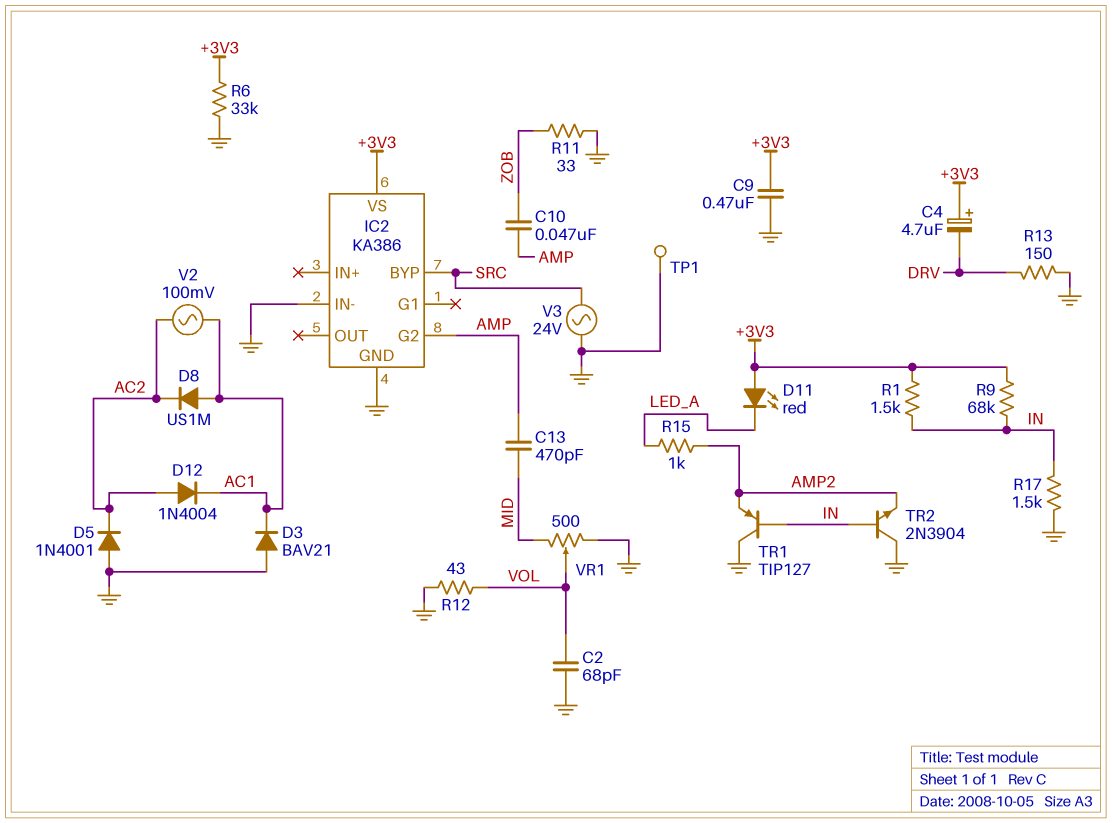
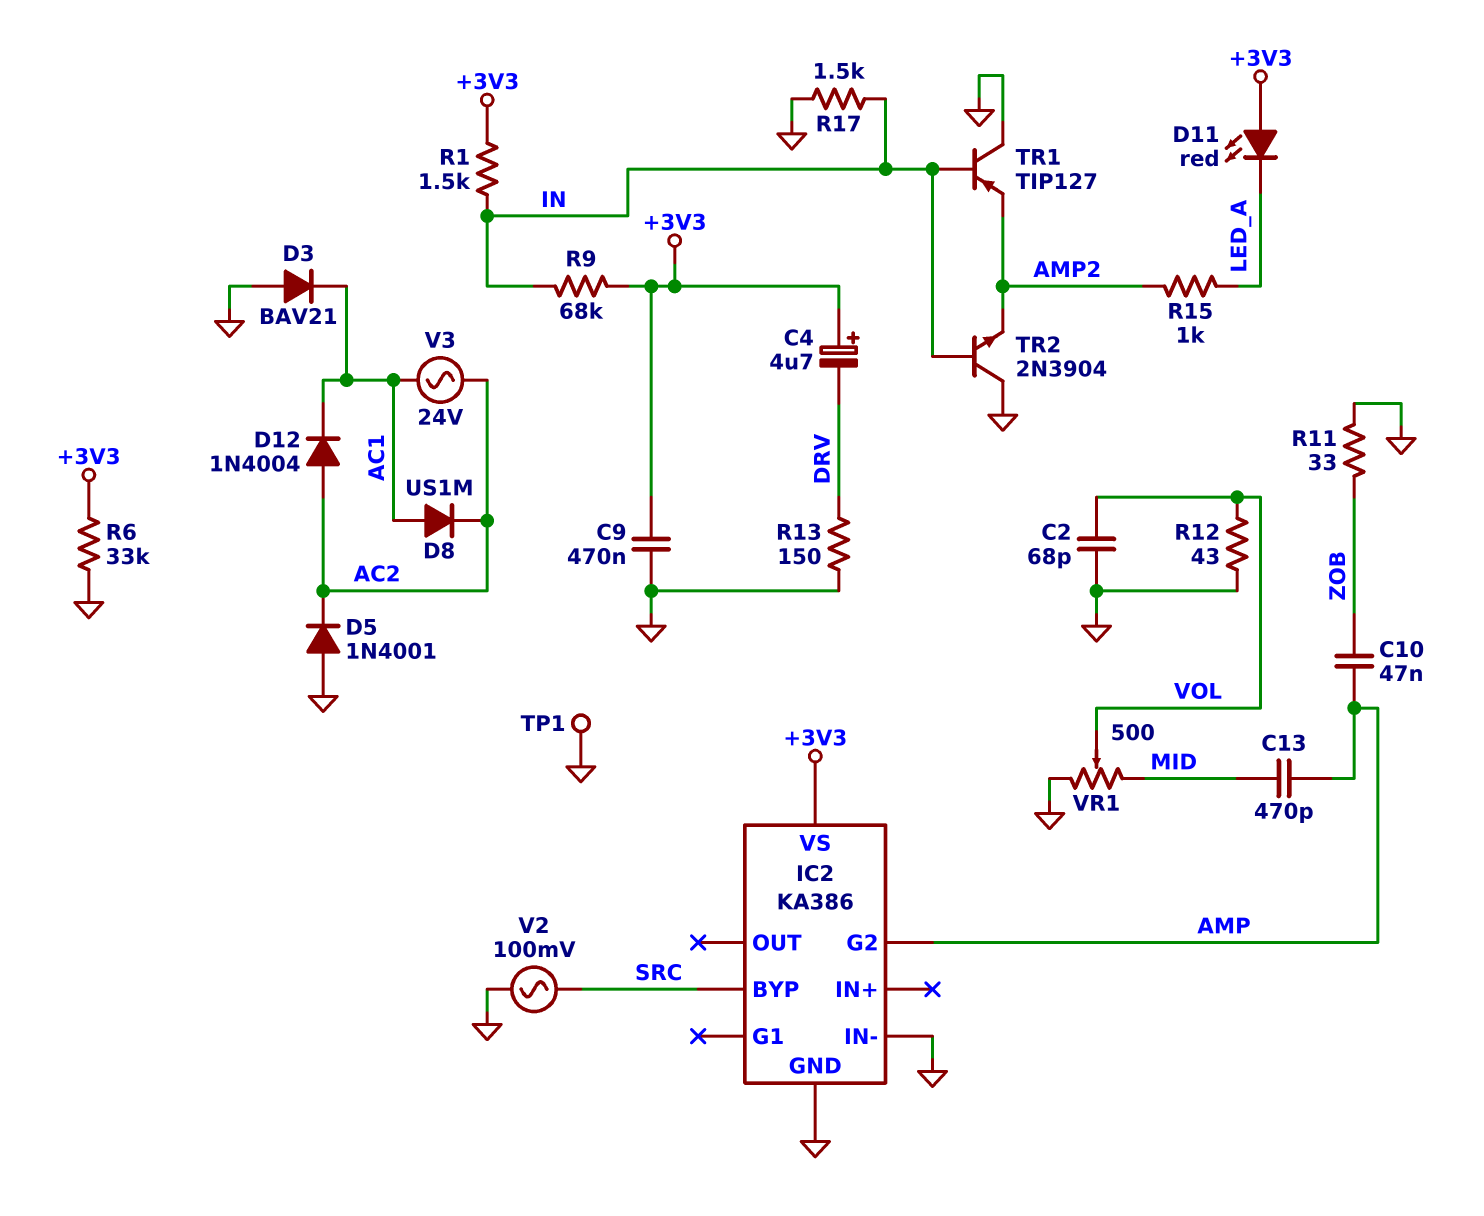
V2: AC 100mV (AC1, AC2) -> AC 100mV (GND, SRC)
V3: AC 24V (GND, SRC) -> AC 24V (AC1, AC2)

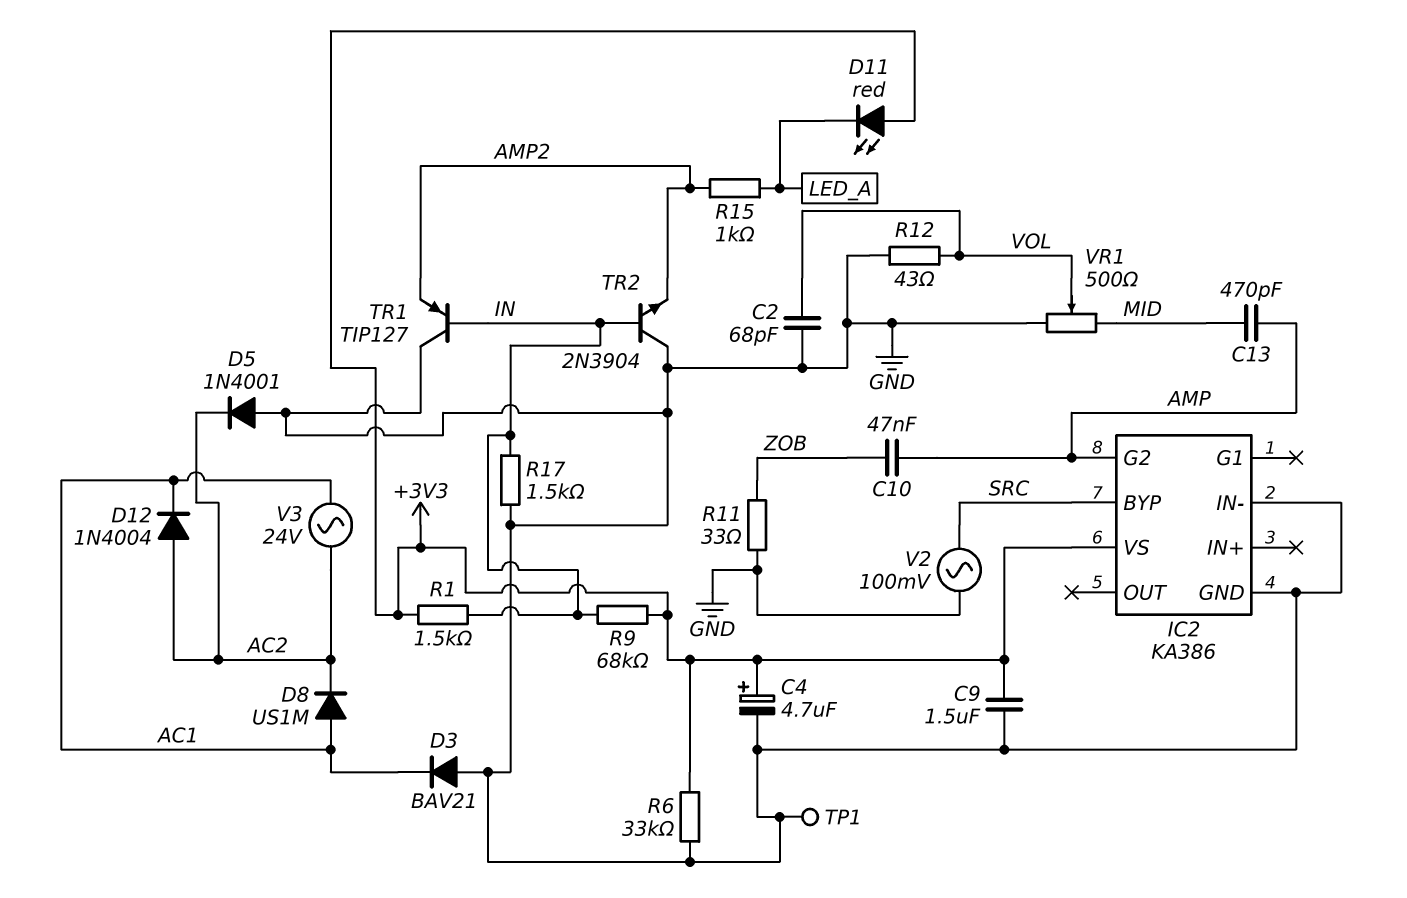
C4: 4.7uF (plus +3V3, minus DRV) -> 4.7uF (plus +3V3, minus GND)
C9: 470nF (+3V3, GND) -> 1.5uF (+3V3, GND)
R13: 150 (DRV, GND) -> none

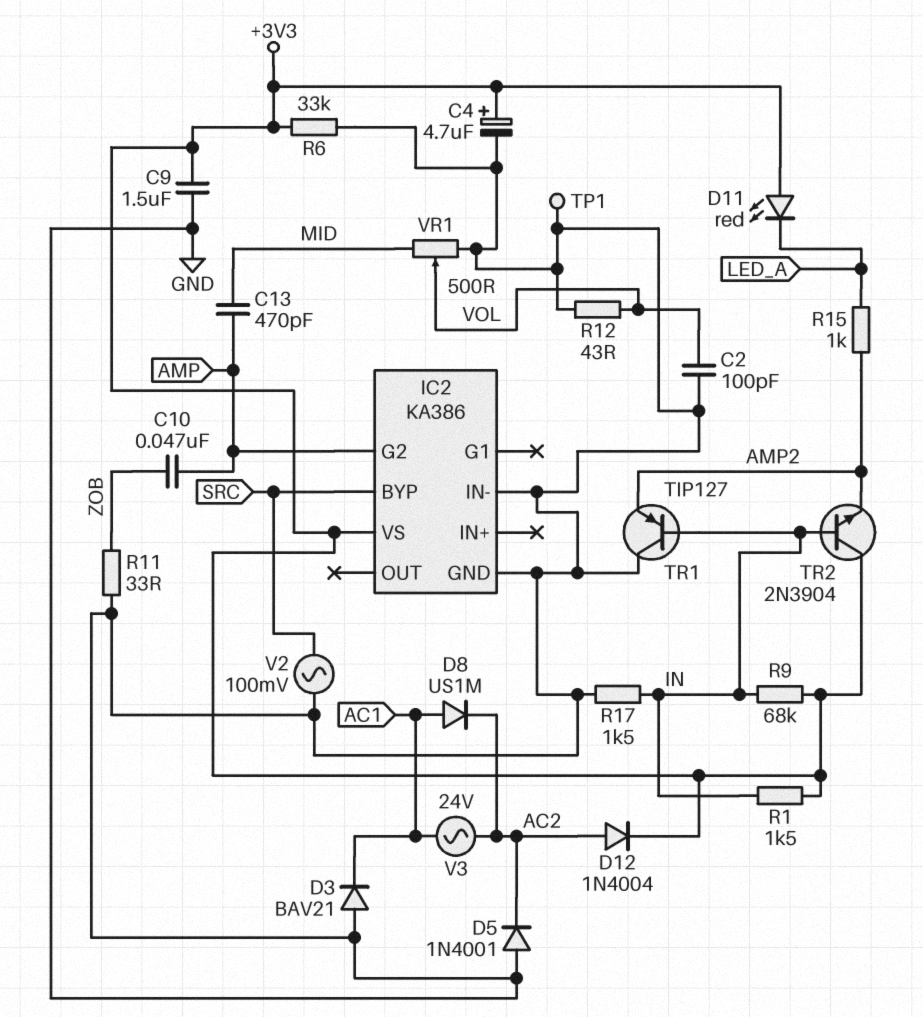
C2: 68pF (GND, VOL) -> 100pF (GND, VOL)
D12: diode 1N4004 (A AC2, K AC1) -> diode 1N4004 (A AC2, K +3V3)
TR2: NPN 2N3904 (B IN, C GND, E AMP2) -> NPN 2N3904 (B IN, C +3V3, E AMP2)

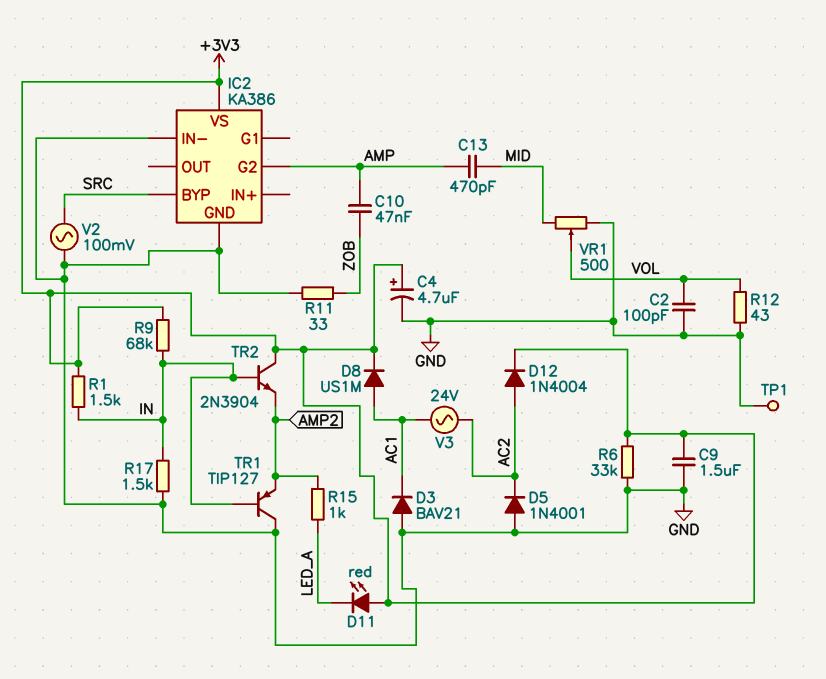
D8: diode US1M (A AC1, K AC2) -> diode US1M (A AC1, K +3V3)

